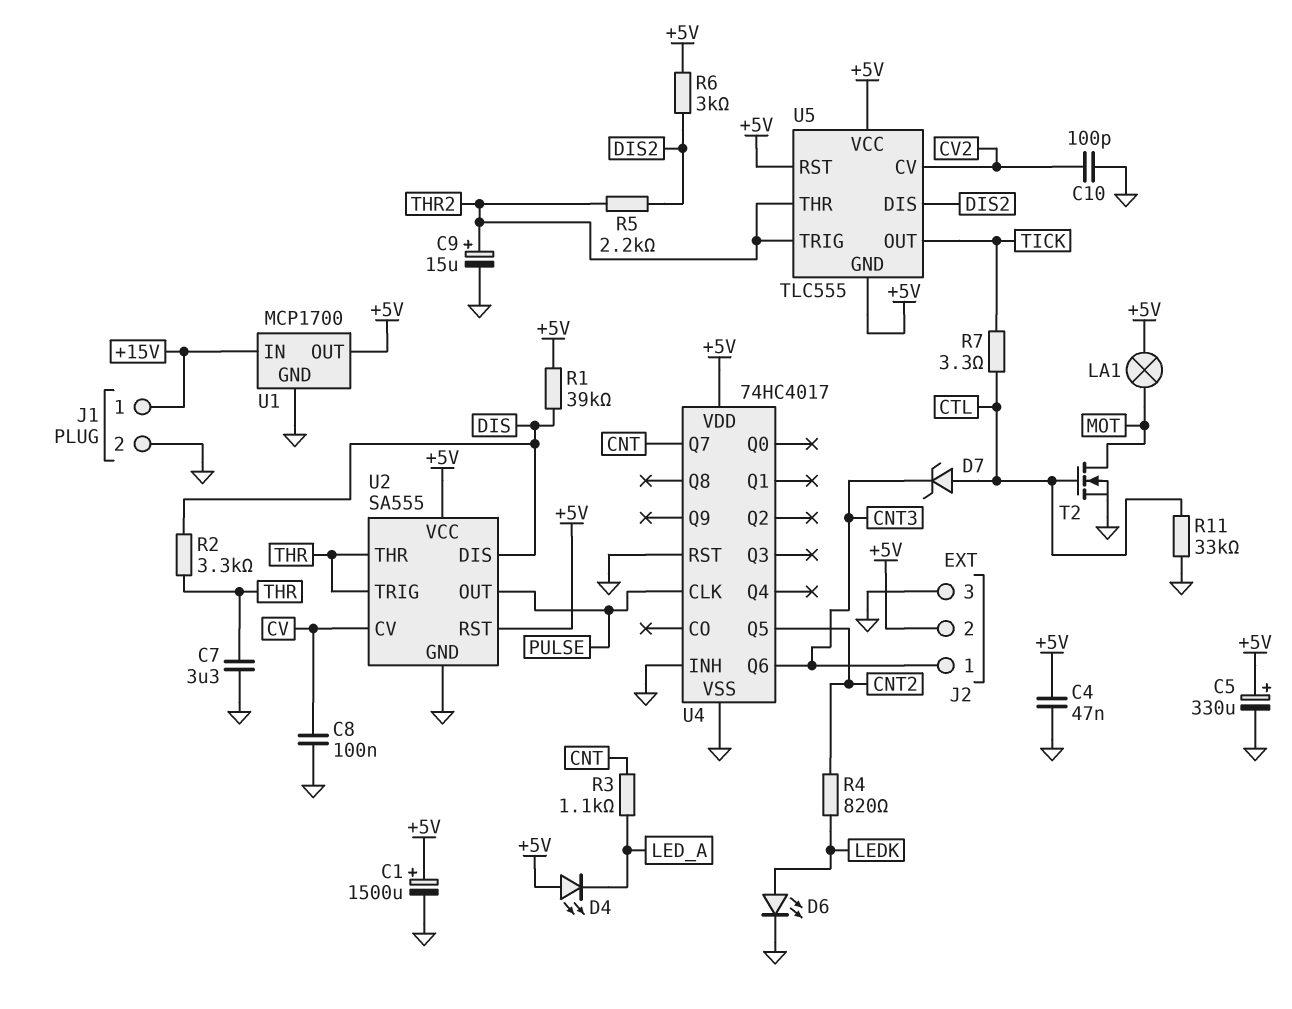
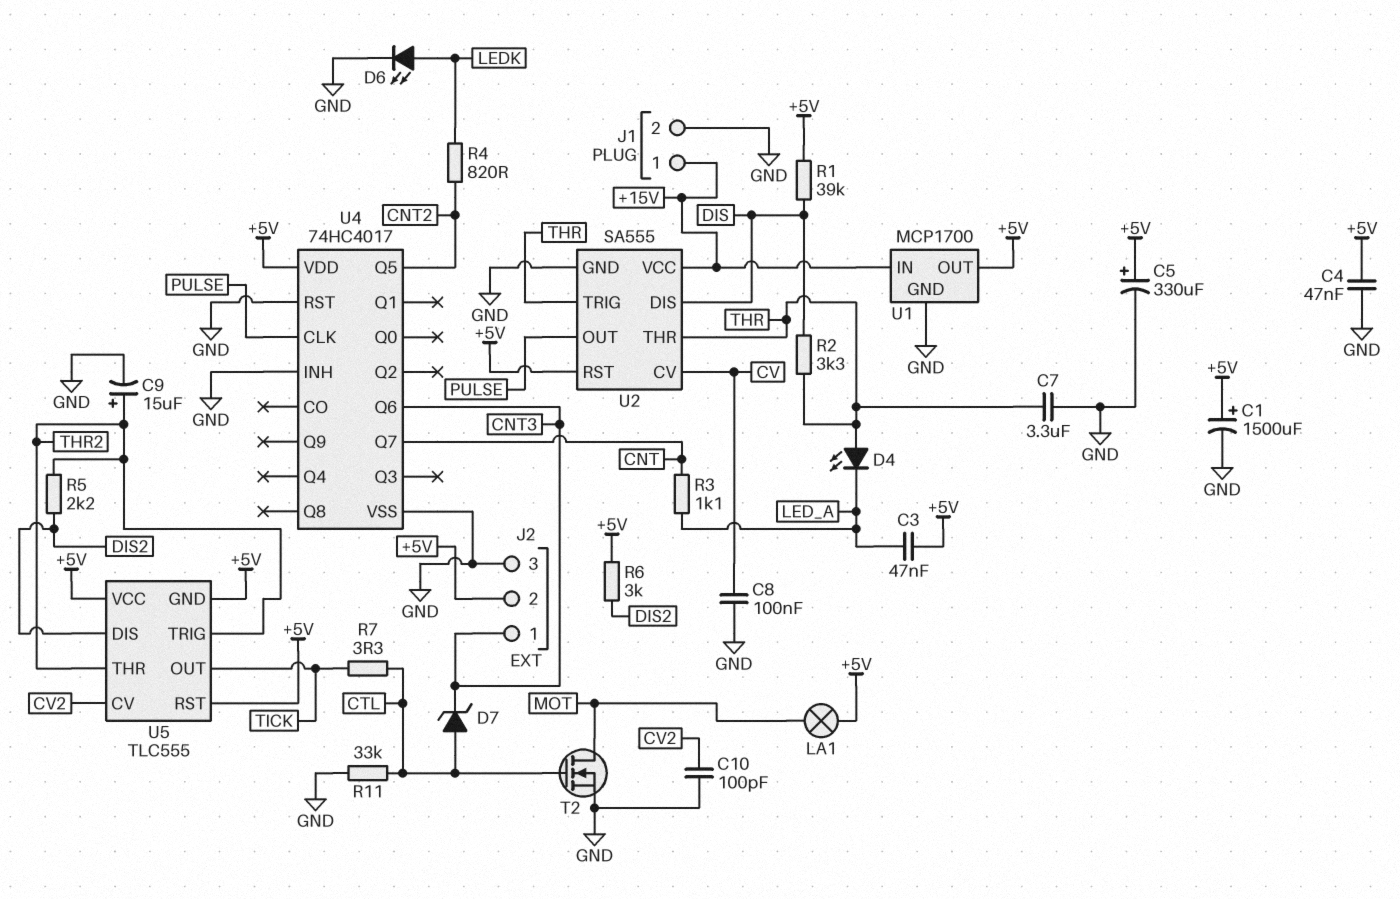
C3: none -> 47nF (+5V, LED_A)
D4: LED (A +5V, K LED_A) -> LED (A THR, K LED_A)
U2 pin VCC: +5V -> +15V

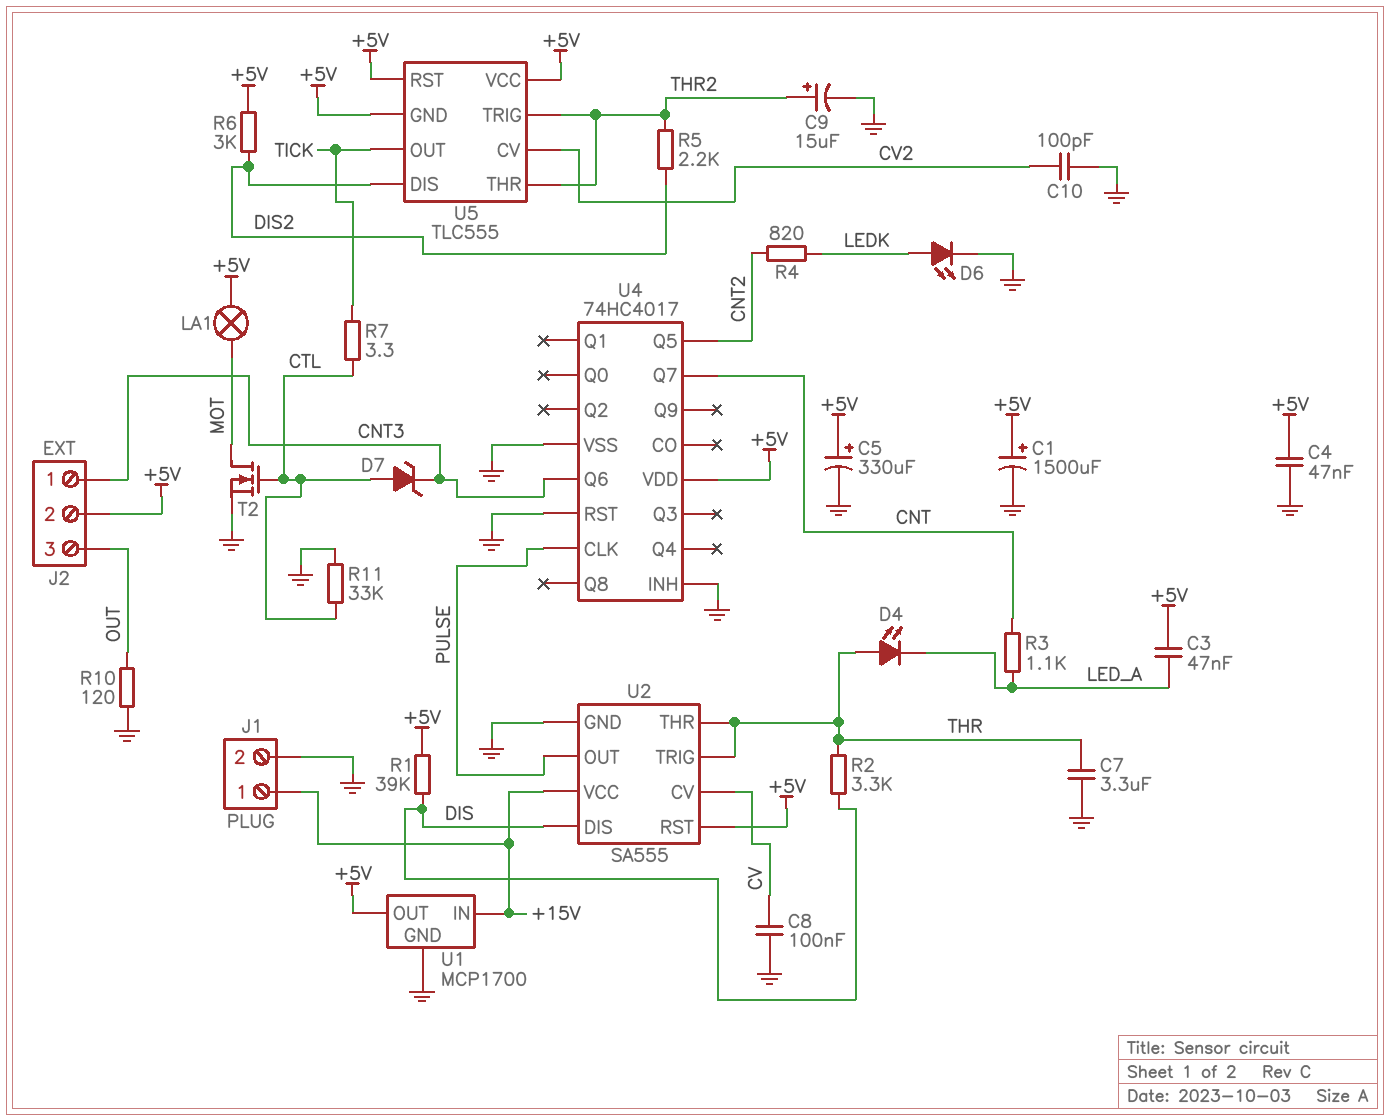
J2 pin 3: GND -> OUT
R10: none -> 120 (GND, OUT)

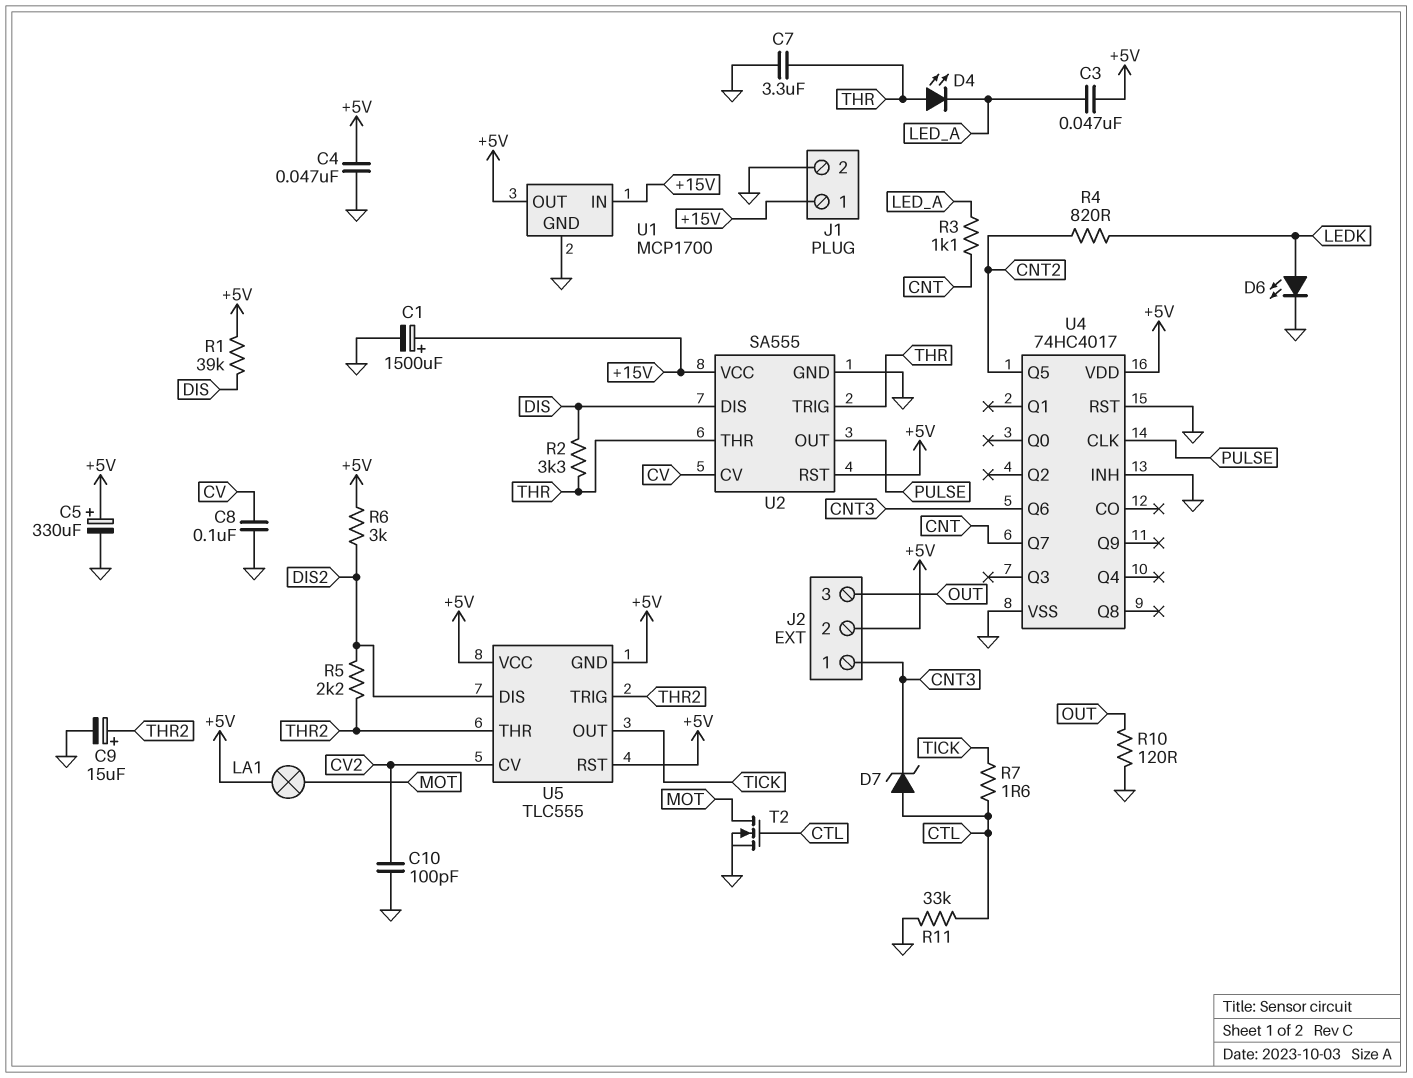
C1: 1500uF (plus +5V, minus GND) -> 1500uF (plus +15V, minus GND)
R7: 3.3 (CTL, TICK) -> 1.6 (CTL, TICK)

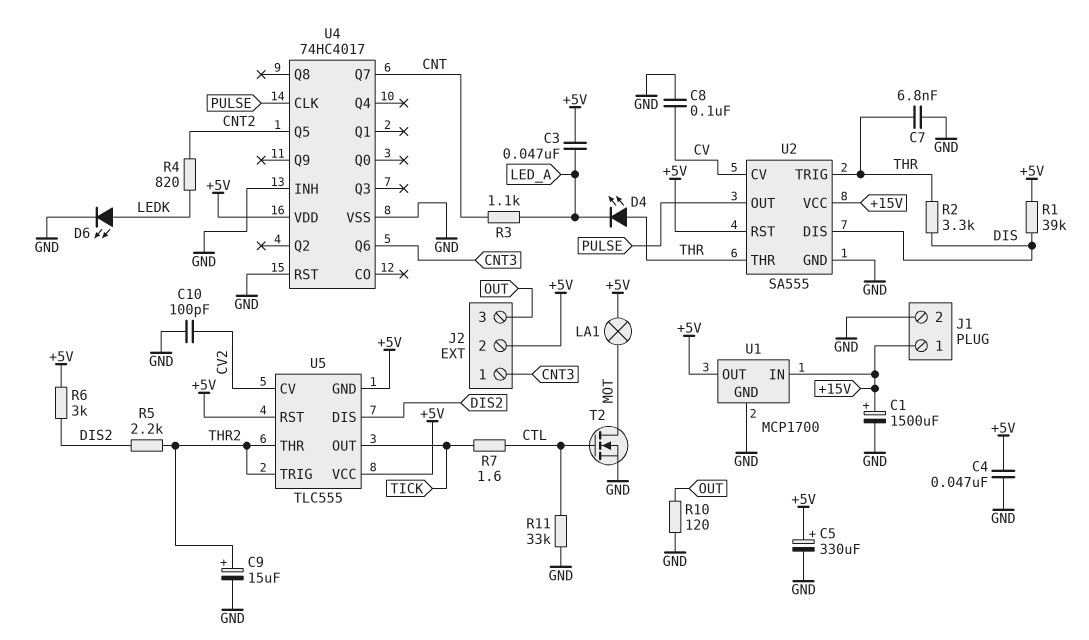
C7: 3.3uF (GND, THR) -> 6.8nF (GND, THR)
D7: zener (A CTL, K CNT3) -> none

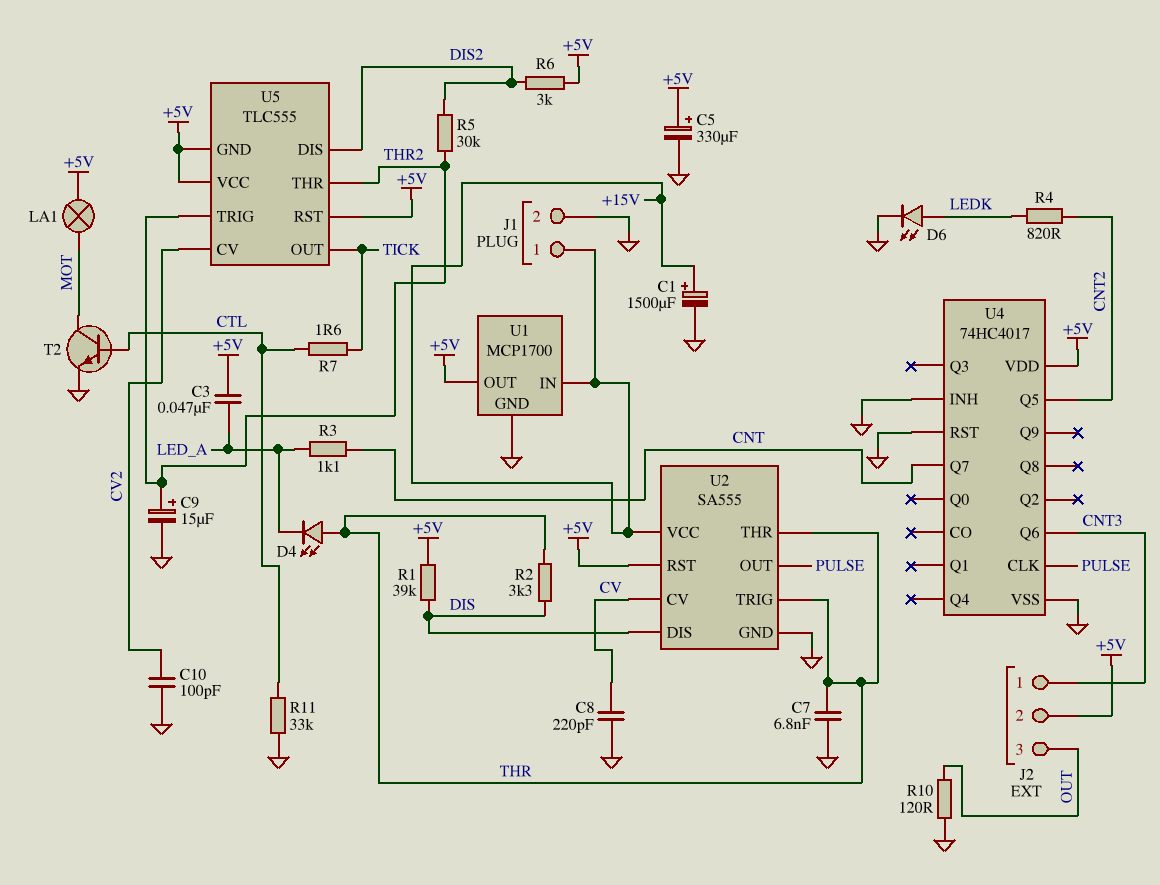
C4: 47nF (+5V, GND) -> none
C8: 100nF (CV, GND) -> 220pF (CV, GND)
R5: 2.2k (DIS2, THR2) -> 30k (DIS2, THR2)
T2: NMOS (G CTL, D MOT, S GND) -> NPN (B CTL, C MOT, E GND)

